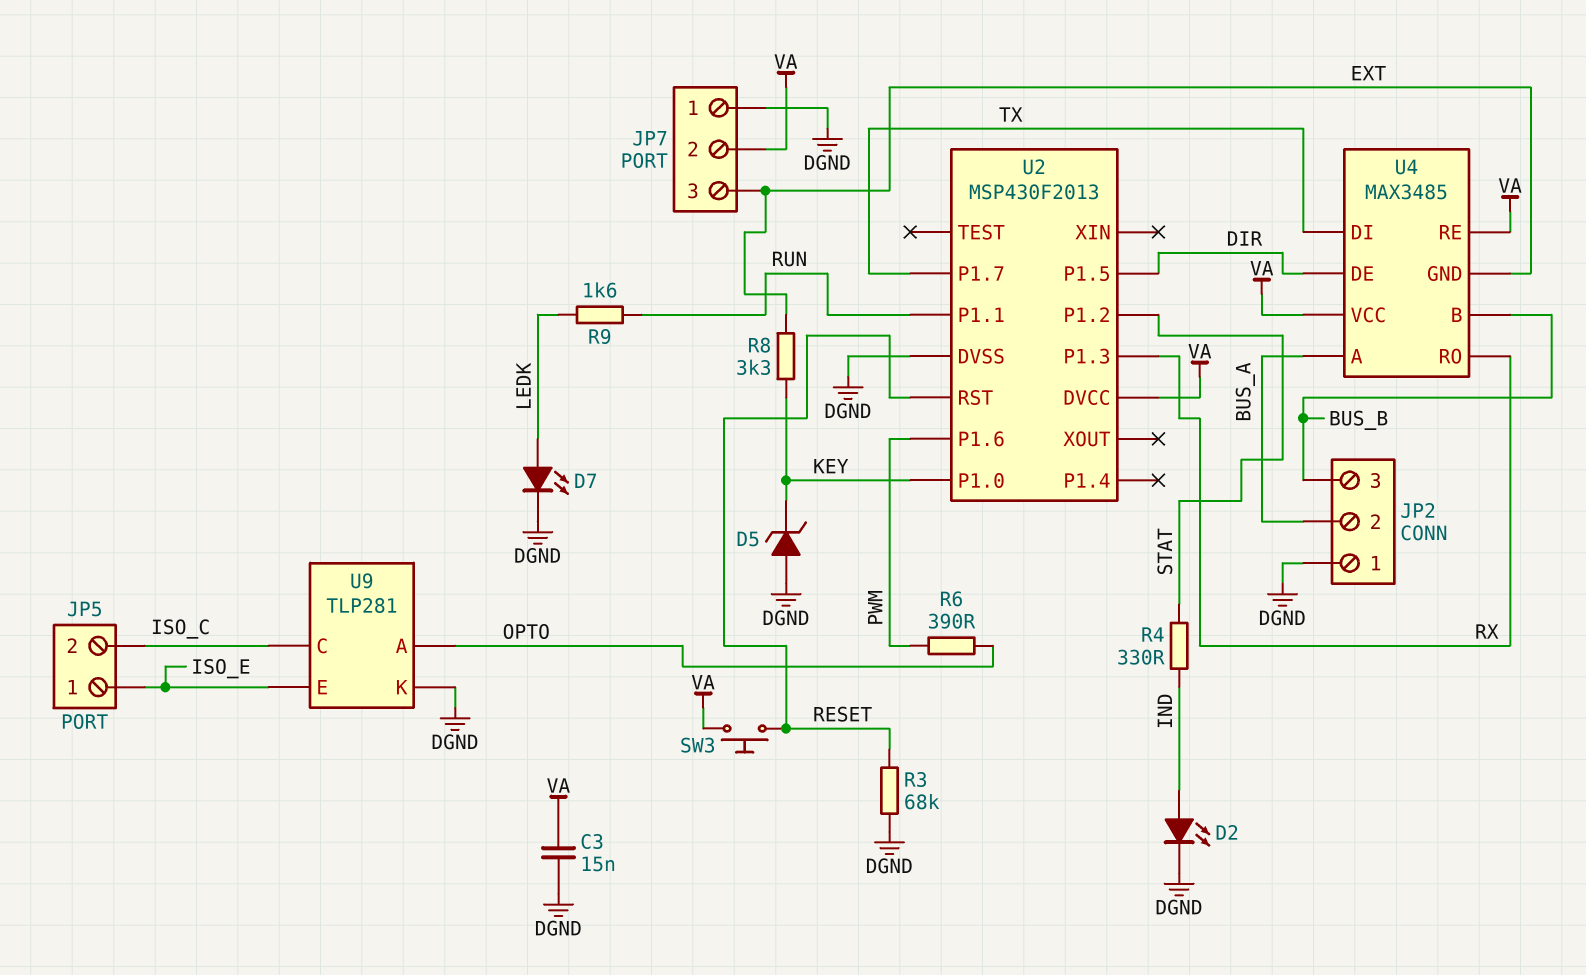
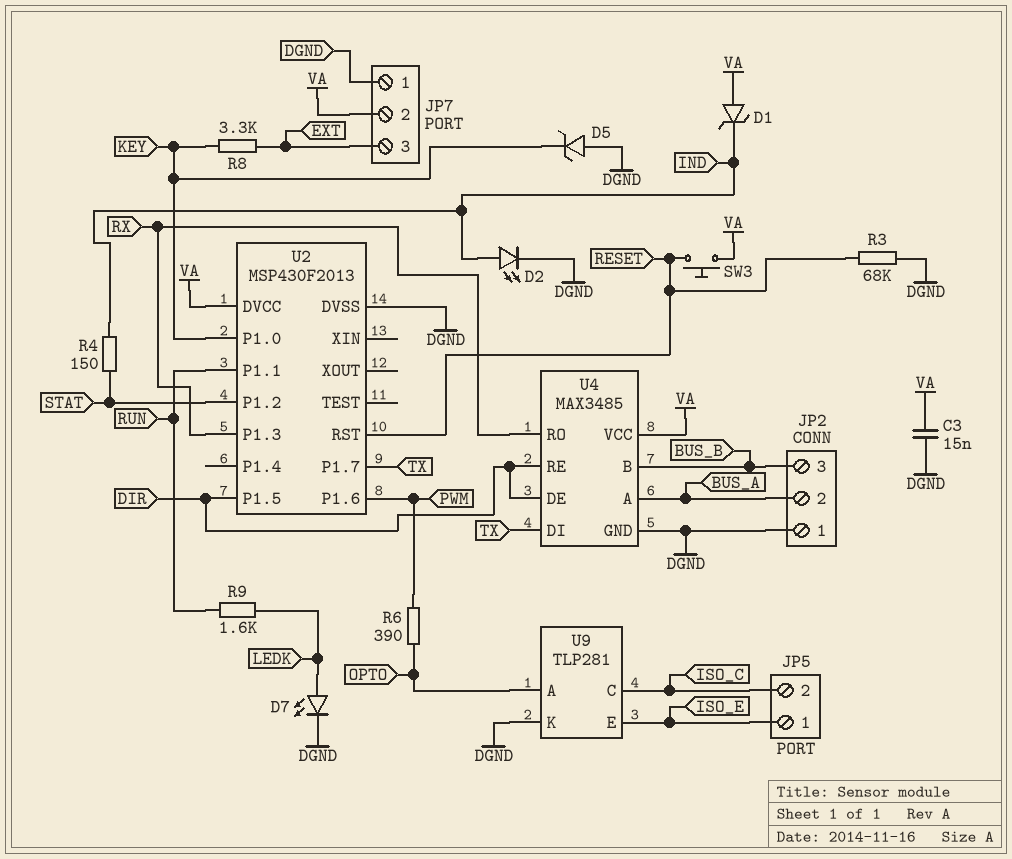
D1: none -> zener (A VA, K IND)
R4: 330 (IND, STAT) -> 150 (IND, STAT)
U4 pin GND: EXT -> DGND
U4 pin RE: VA -> DIR

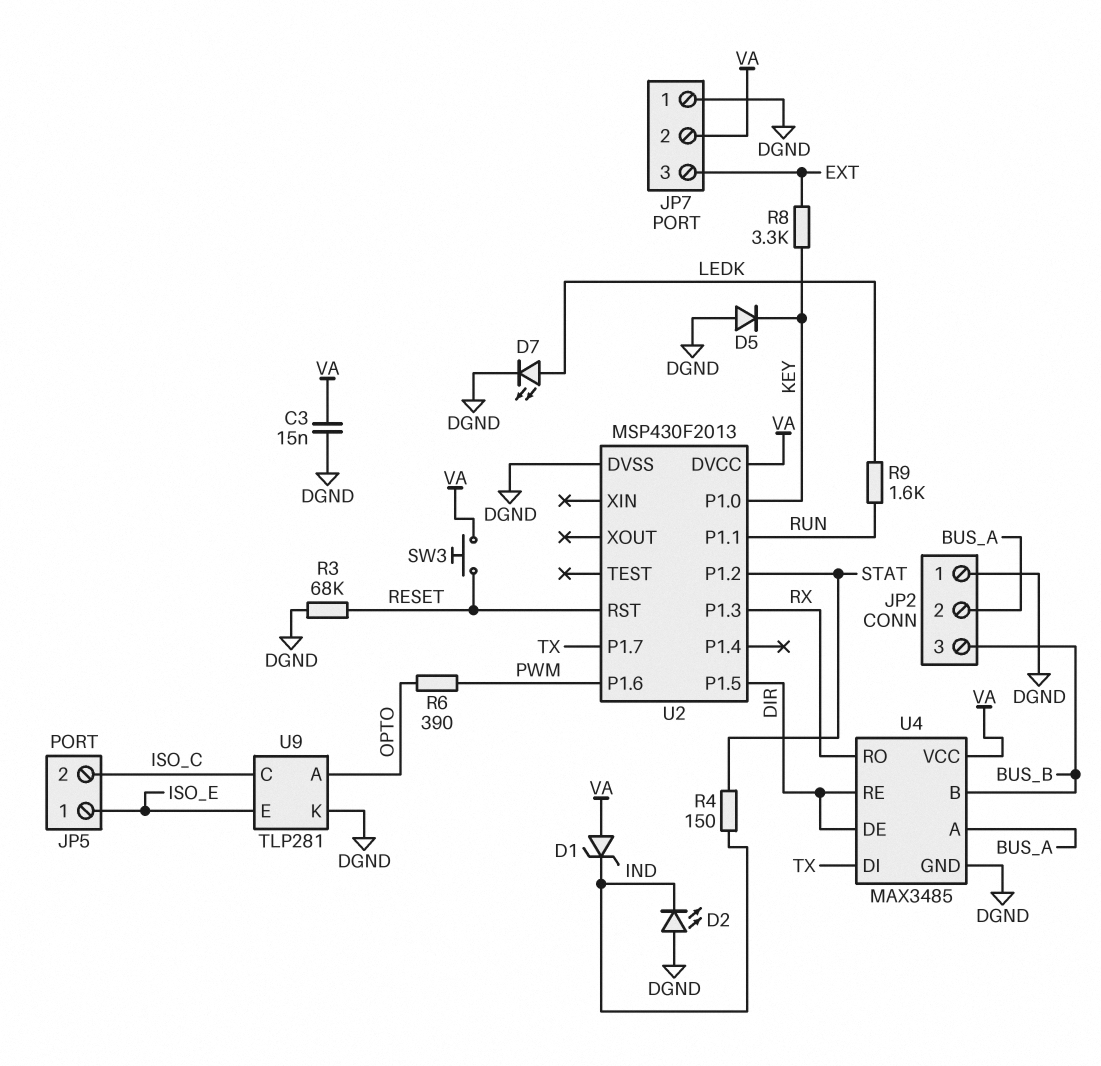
D2: LED (A IND, K DGND) -> LED (A DGND, K IND)
D5: zener (A DGND, K KEY) -> diode (A DGND, K KEY)

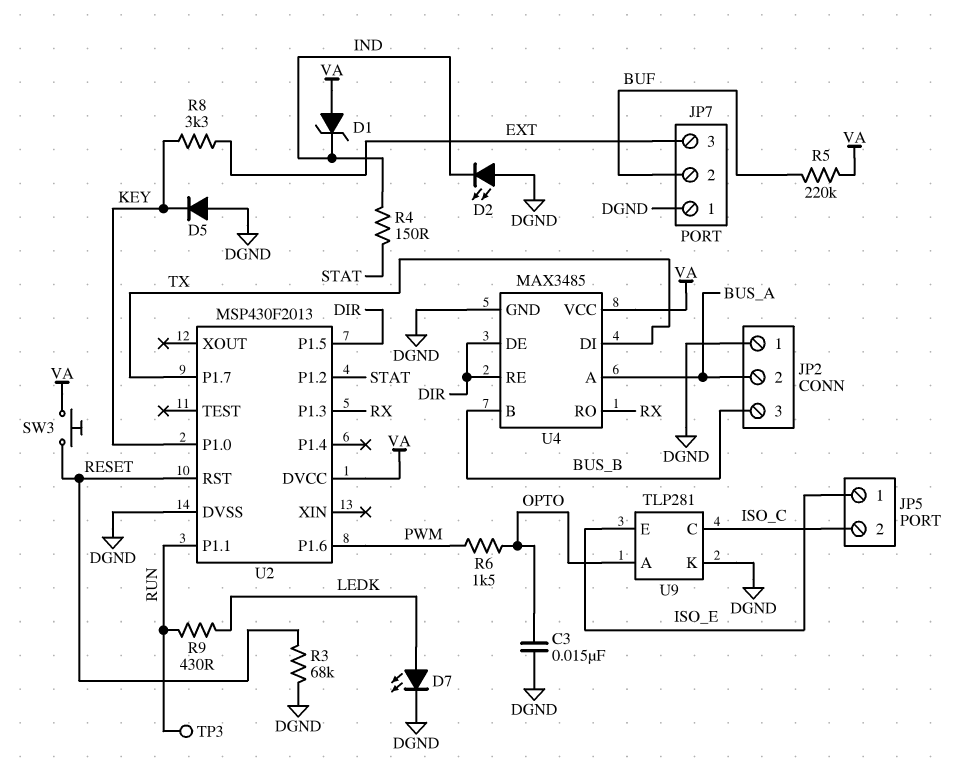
C3: 15nF (DGND, VA) -> 15nF (DGND, OPTO)
JP7 pin 2: VA -> BUF
R5: none -> 220k (BUF, VA)
R6: 390 (OPTO, PWM) -> 1.5k (OPTO, PWM)
R9: 1.6k (LEDK, RUN) -> 430 (LEDK, RUN)
TP3: none -> test point (RUN)

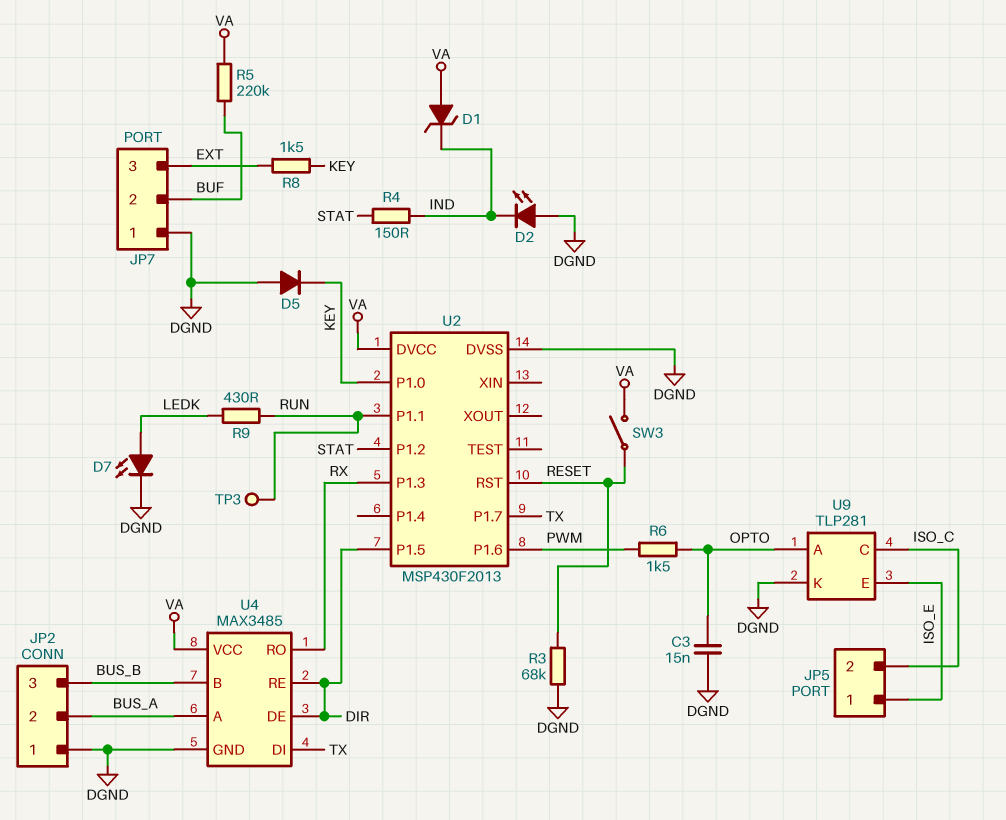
R8: 3.3k (EXT, KEY) -> 1.5k (EXT, KEY)
SW3: button (RESET, VA) -> switch (RESET, VA)

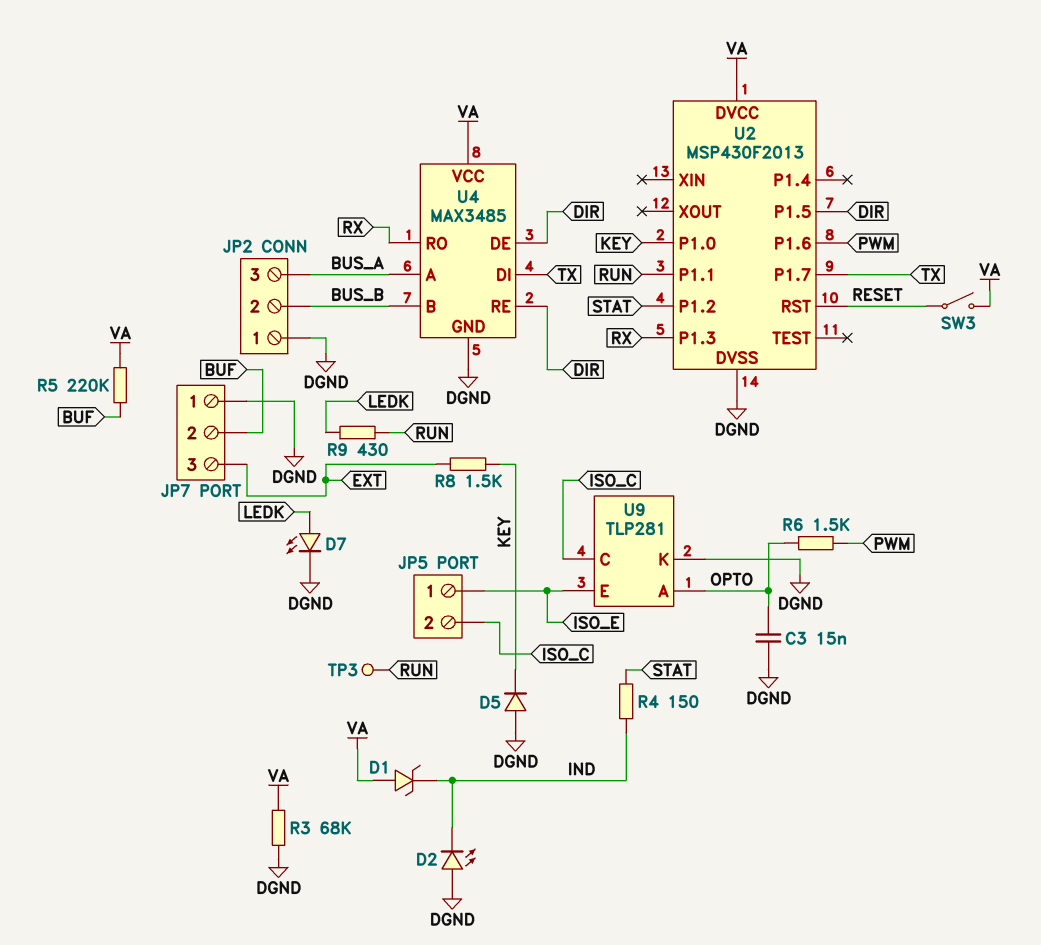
JP2 pin 2: BUS_A -> BUS_B
JP2 pin 3: BUS_B -> BUS_A
R3: 68k (DGND, RESET) -> 68k (DGND, VA)

